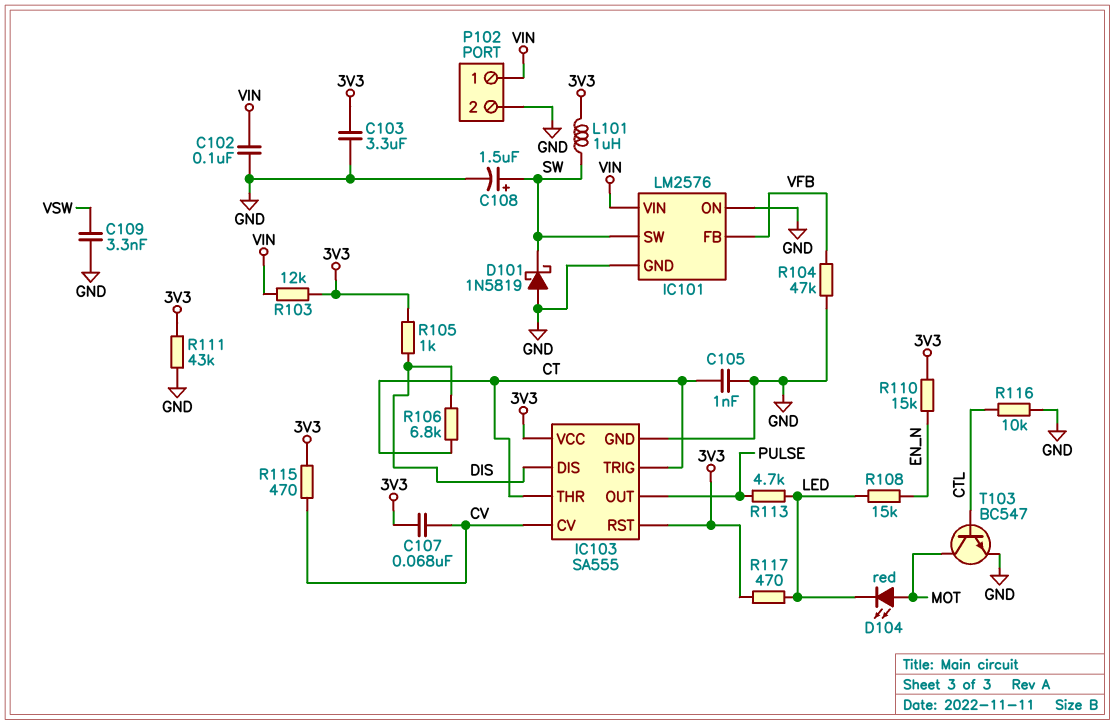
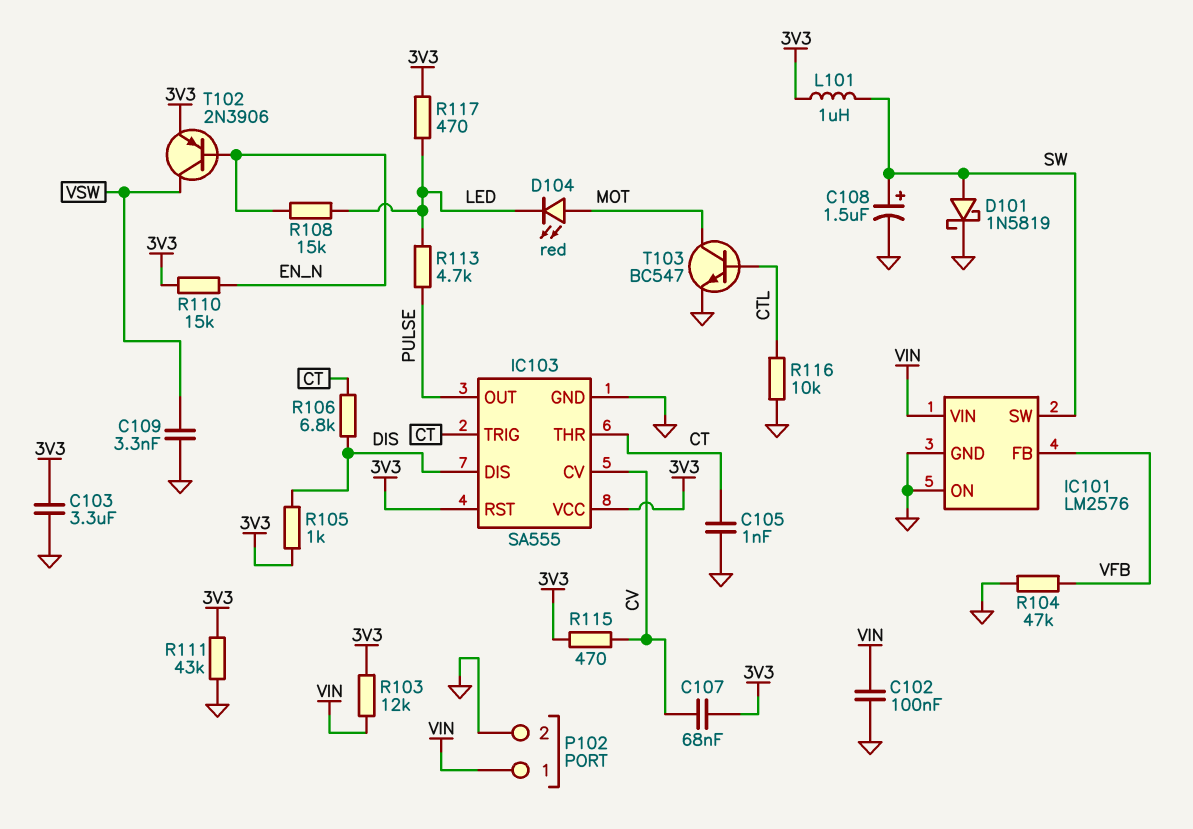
D101: schottky 1N5819 (A GND, K SW) -> schottky 1N5819 (A SW, K GND)
T102: none -> PNP 2N3906 (B EN_N, C VSW, E 3V3)

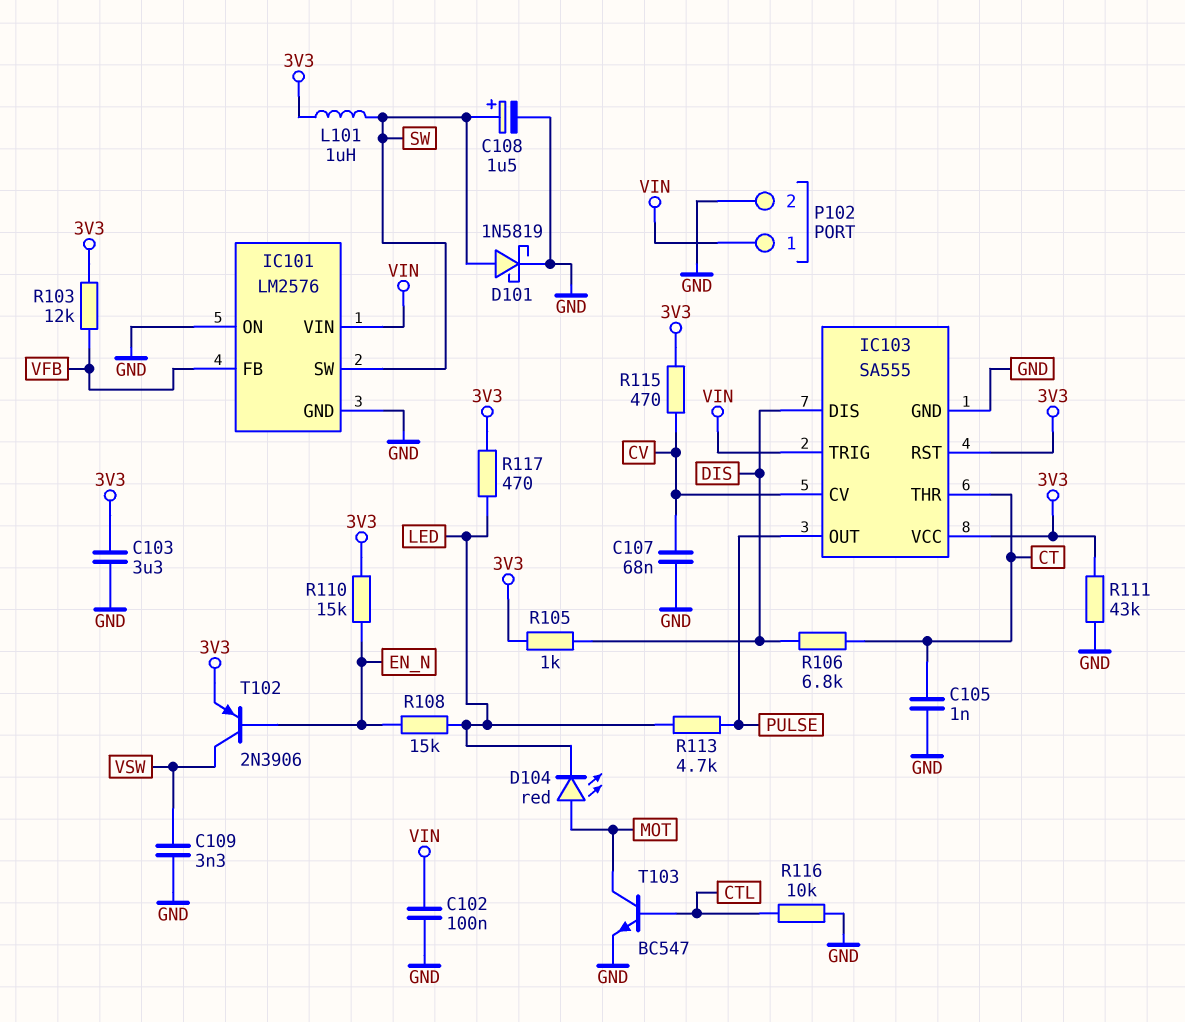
C107: 68nF (3V3, CV) -> 68nF (CV, GND)
IC103 pin TRIG: CT -> VIN
R103: 12k (3V3, VIN) -> 12k (3V3, VFB)
R104: 47k (GND, VFB) -> none

